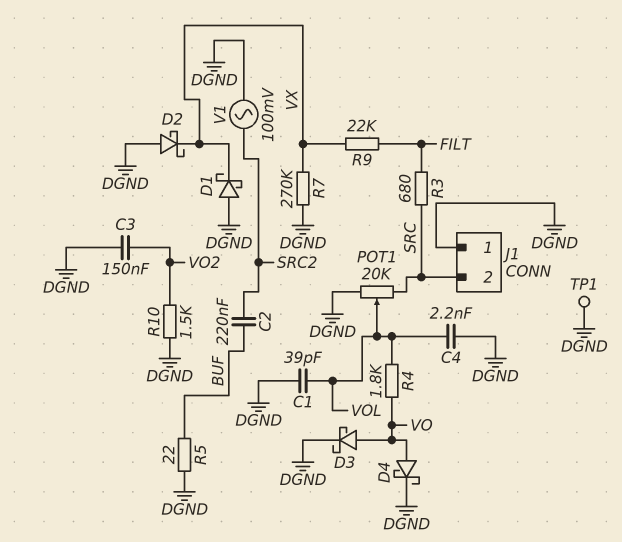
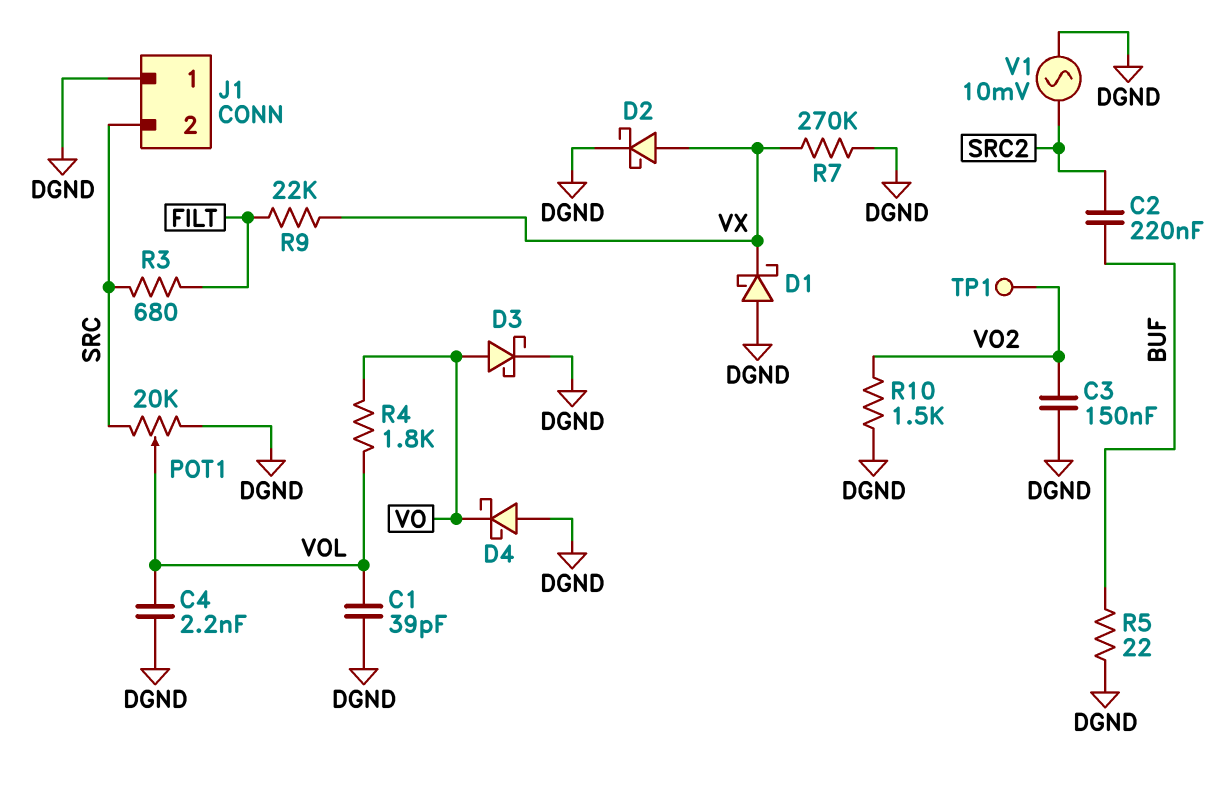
D2: schottky (A DGND, K VX) -> schottky (A VX, K DGND)
D4: schottky (A VO, K DGND) -> schottky (A DGND, K VO)
TP1: test point (DGND) -> test point (VO2)
V1: AC 100mV (DGND, SRC2) -> AC 10mV (DGND, SRC2)

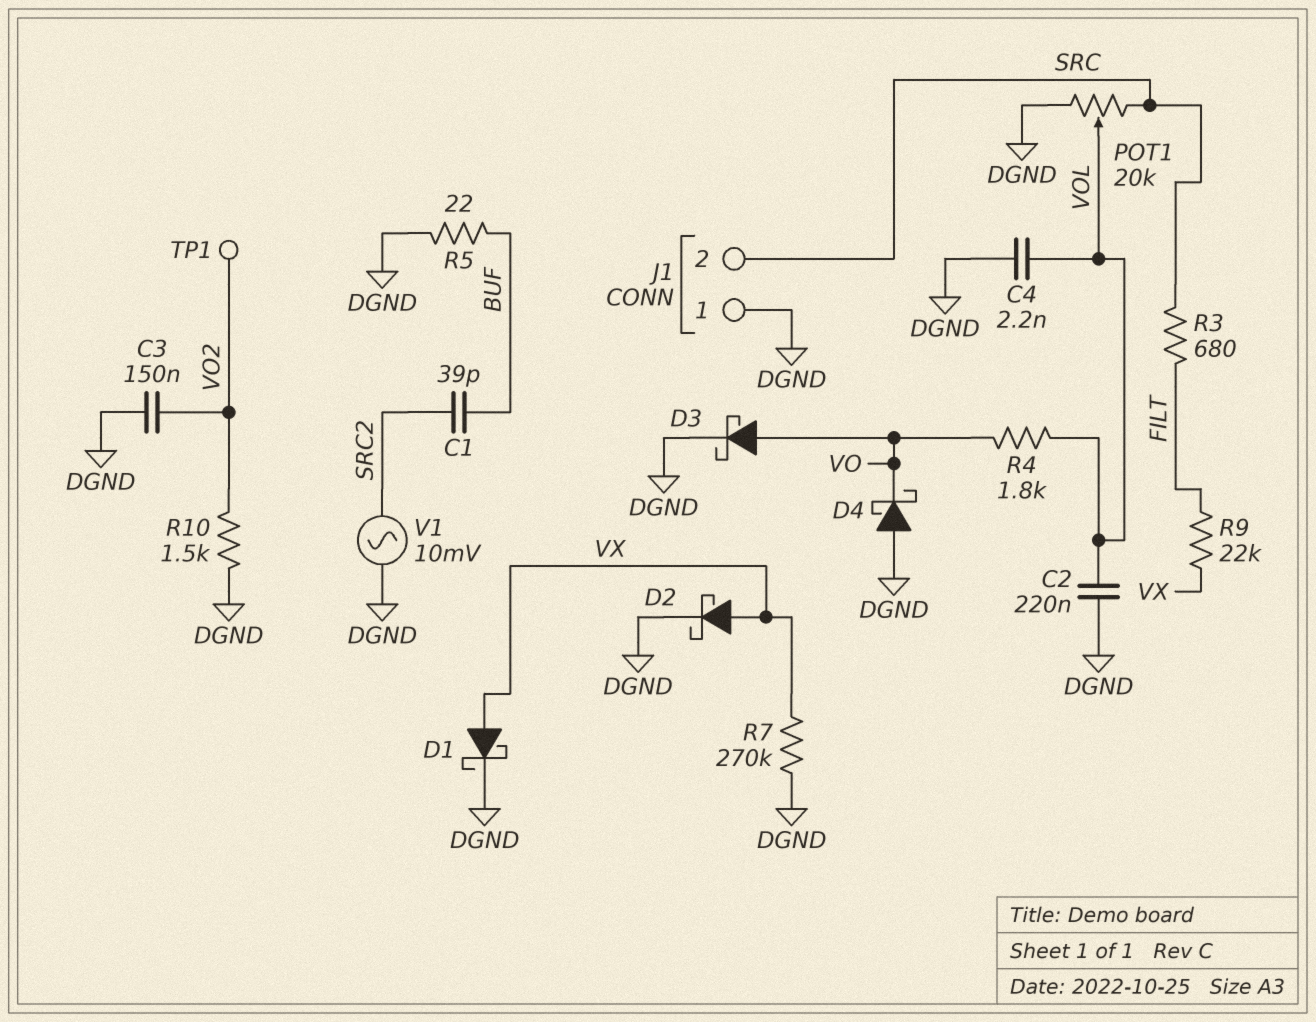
C1: 39pF (DGND, VOL) -> 39pF (BUF, SRC2)
C2: 220nF (BUF, SRC2) -> 220nF (DGND, VOL)
D1: schottky (A DGND, K VX) -> schottky (A VX, K DGND)

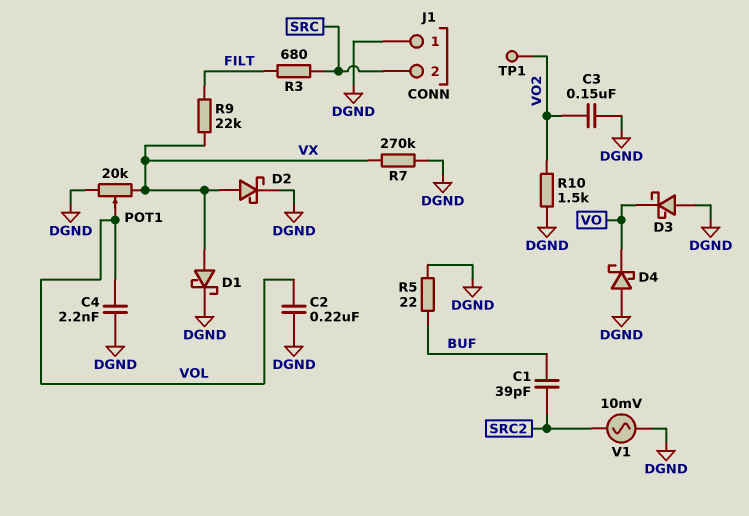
D3: schottky (A VO, K DGND) -> schottky (A DGND, K VO)
POT1: 20k (DGND, SRC, wiper VOL) -> 20k (DGND, VX, wiper VOL)
R4: 1.8k (VO, VOL) -> none

